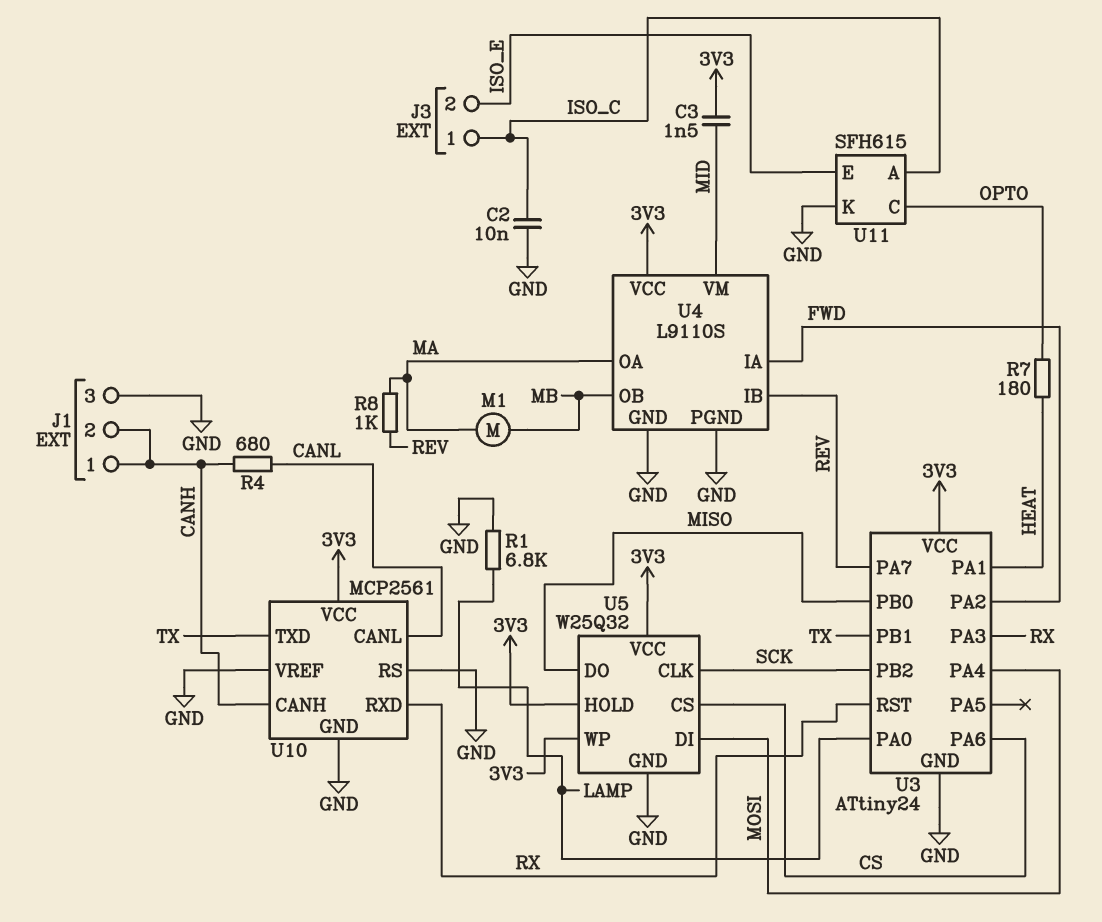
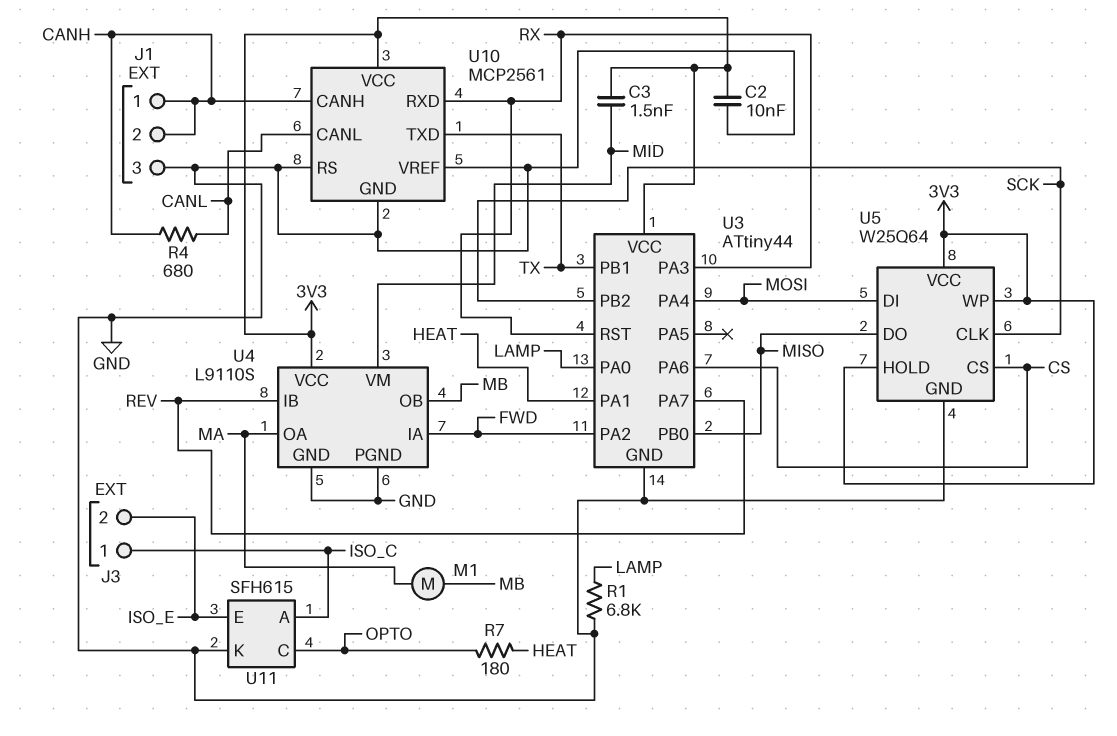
C2: 10nF (GND, ISO_C) -> 10nF (3V3, GND)
R8: 1k (MA, REV) -> none
U3: ATtiny24 -> ATtiny44
U5: W25Q32 -> W25Q64

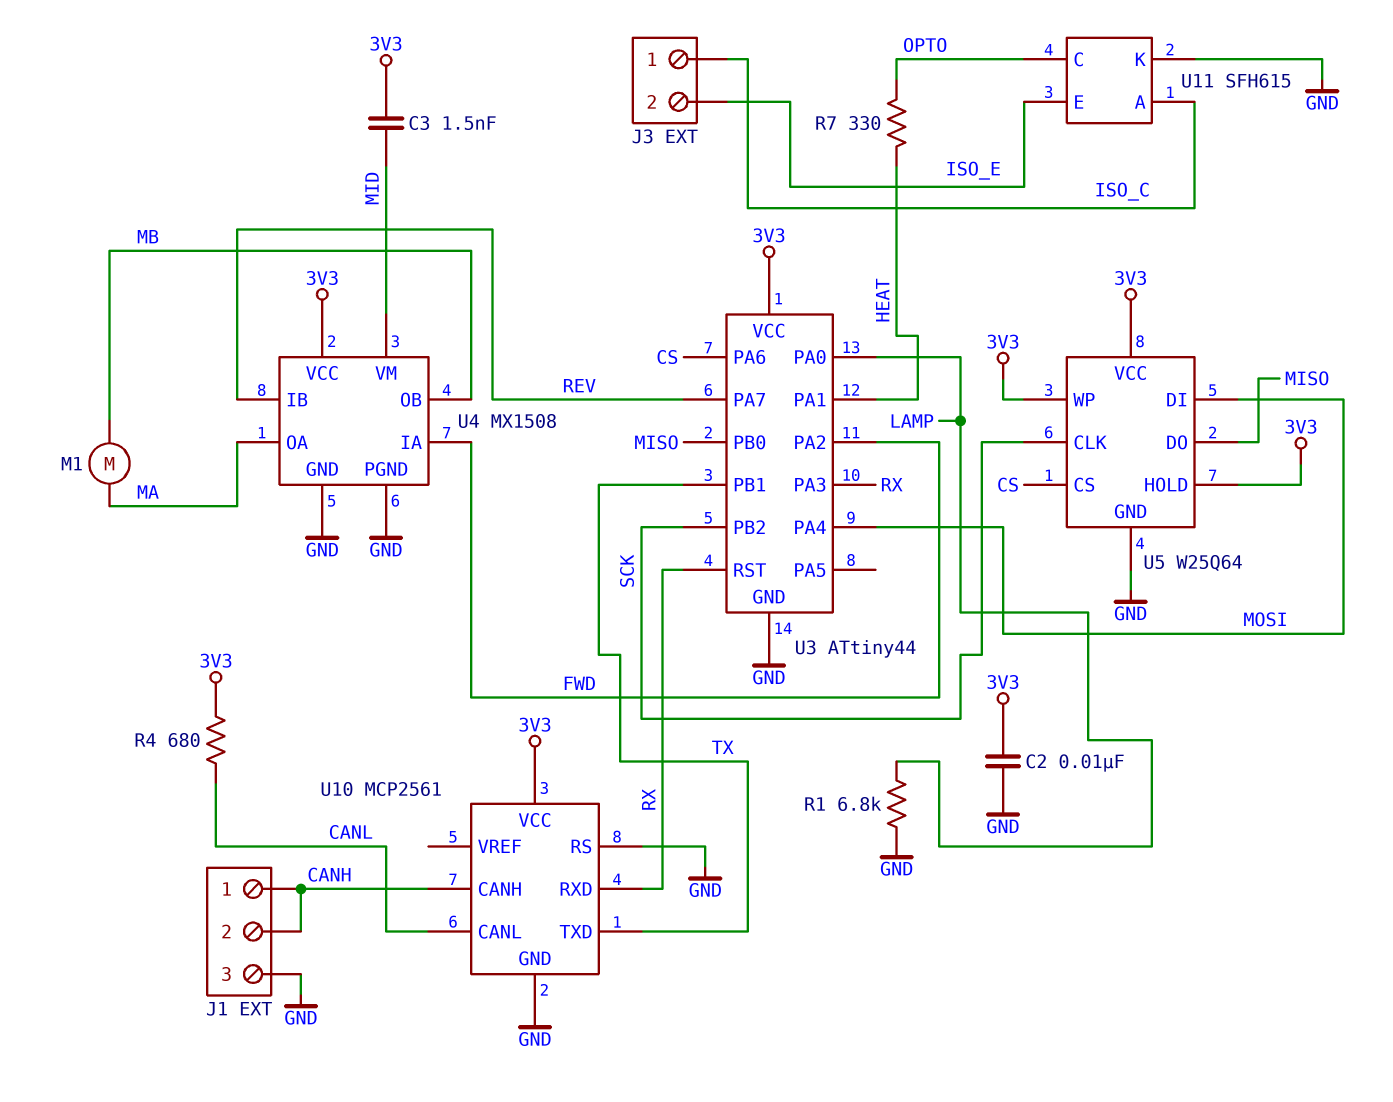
R4: 680 (CANH, CANL) -> 680 (3V3, CANL)
R7: 180 (HEAT, OPTO) -> 330 (HEAT, OPTO)
U4: L9110S -> MX1508
U10 pin VREF: GND -> none

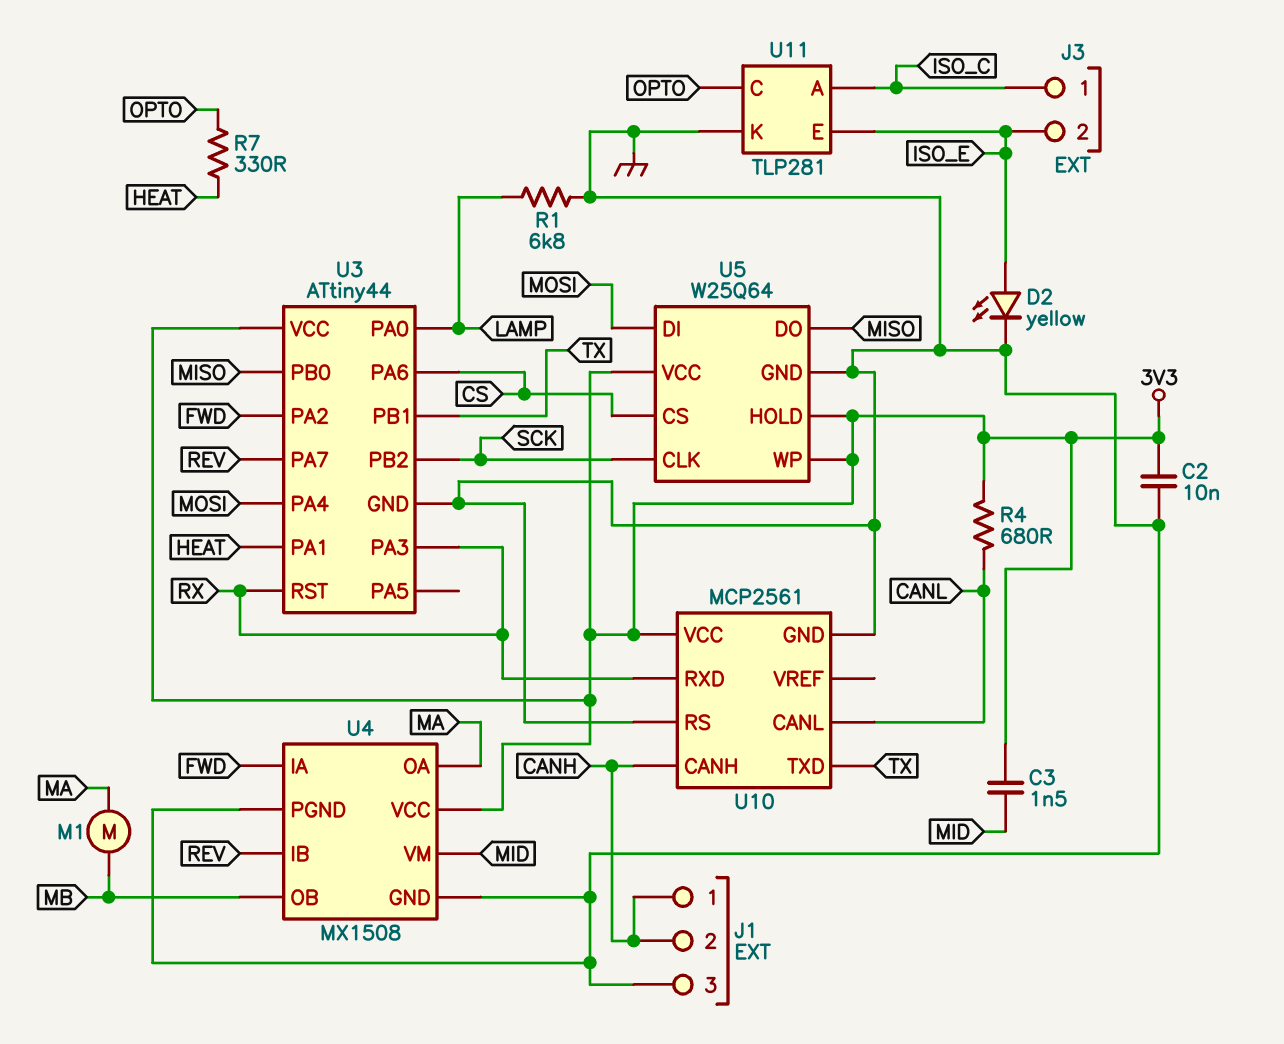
D2: none -> LED yellow (A ISO_E, K GND)
U11: SFH615 -> TLP281

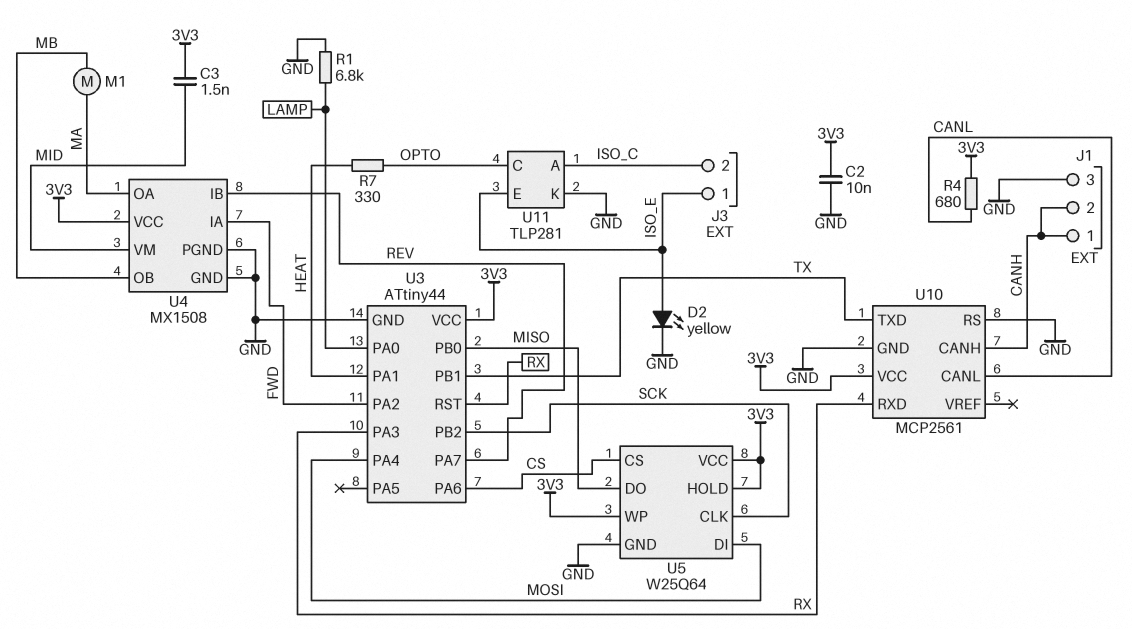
J3 pin 1: ISO_C -> ISO_E
J3 pin 2: ISO_E -> ISO_C

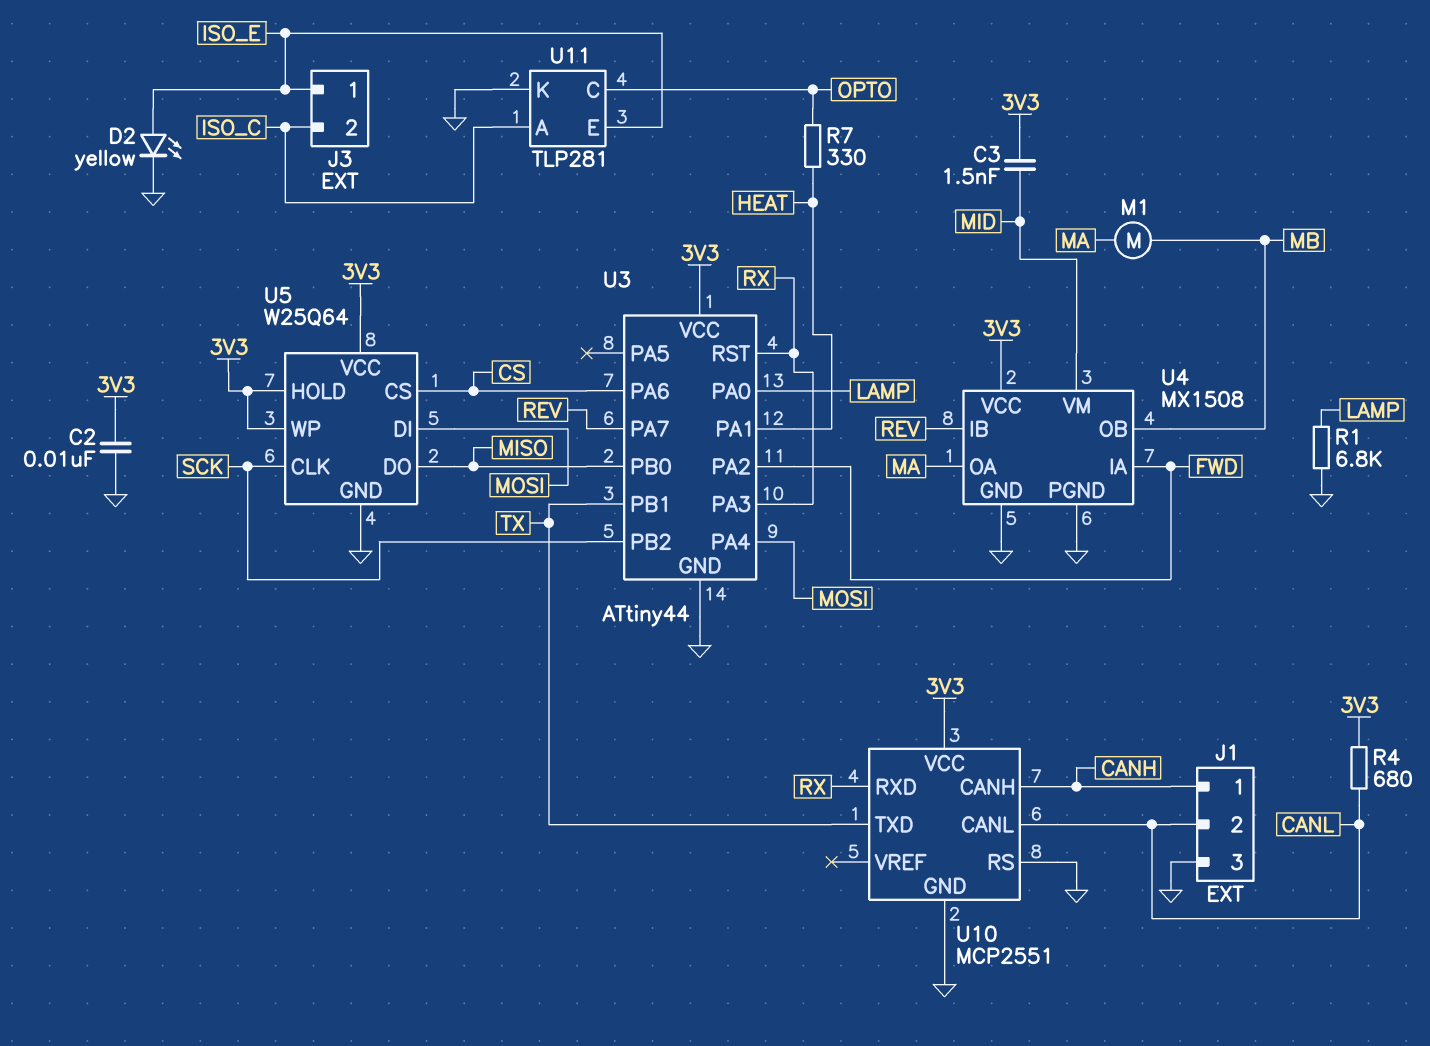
J1 pin 2: CANH -> CANL
U10: MCP2561 -> MCP2551

